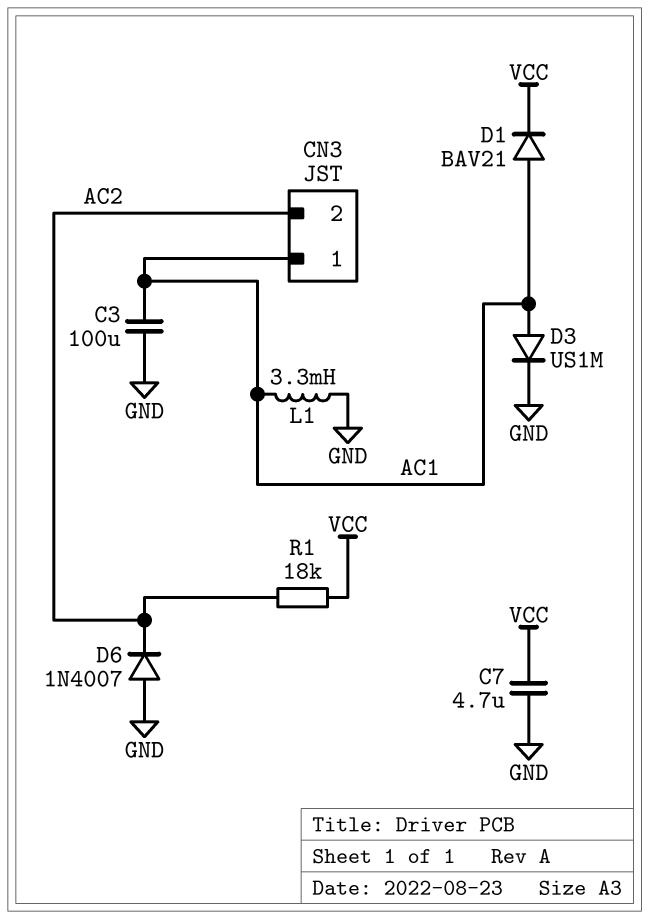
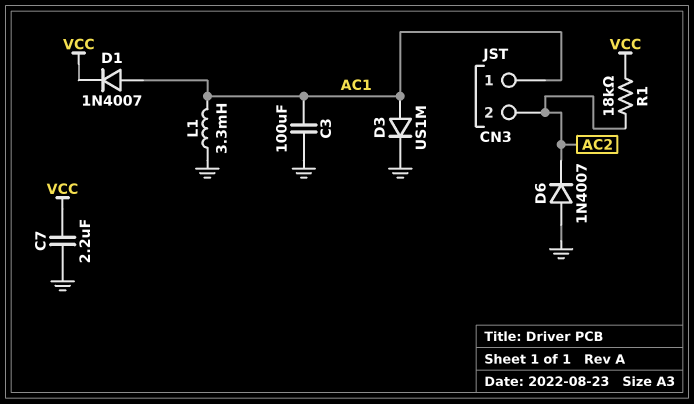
C7: 4.7uF (GND, VCC) -> 2.2uF (GND, VCC)
D1: diode BAV21 (A AC1, K VCC) -> diode 1N4007 (A AC1, K VCC)

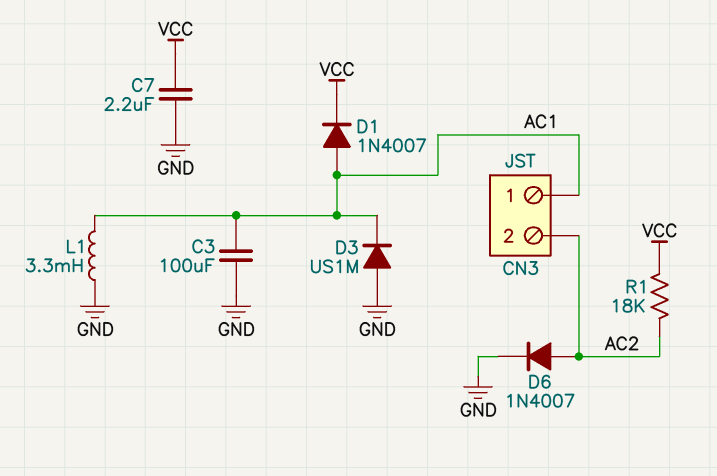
D3: diode US1M (A AC1, K GND) -> diode US1M (A GND, K AC1)
D6: diode 1N4007 (A GND, K AC2) -> diode 1N4007 (A AC2, K GND)

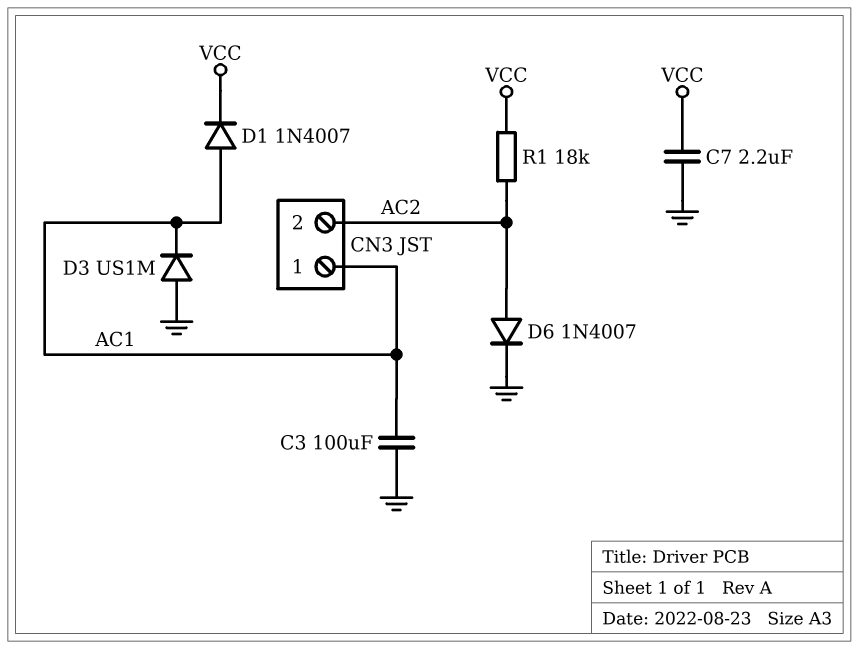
L1: 3.3mH (AC1, GND) -> none

